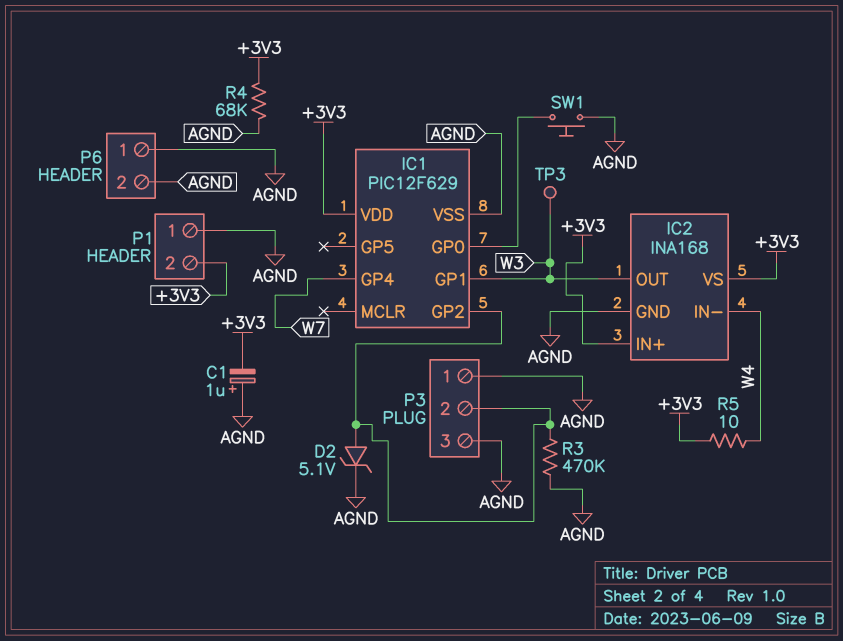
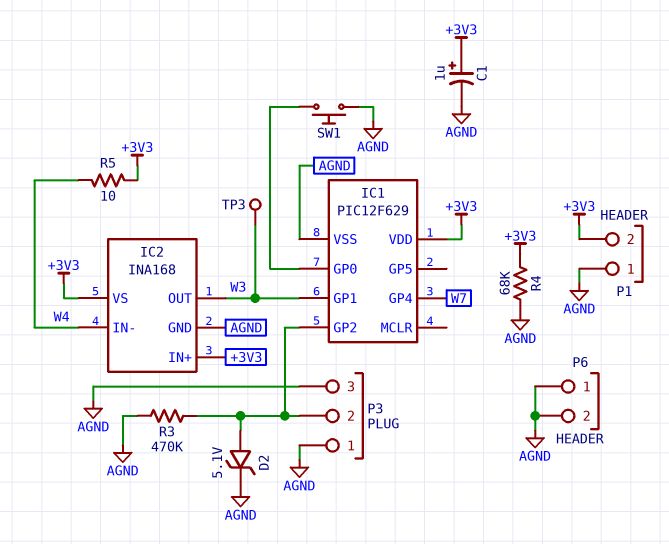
C1: 1uF (plus AGND, minus +3V3) -> 1uF (plus +3V3, minus AGND)

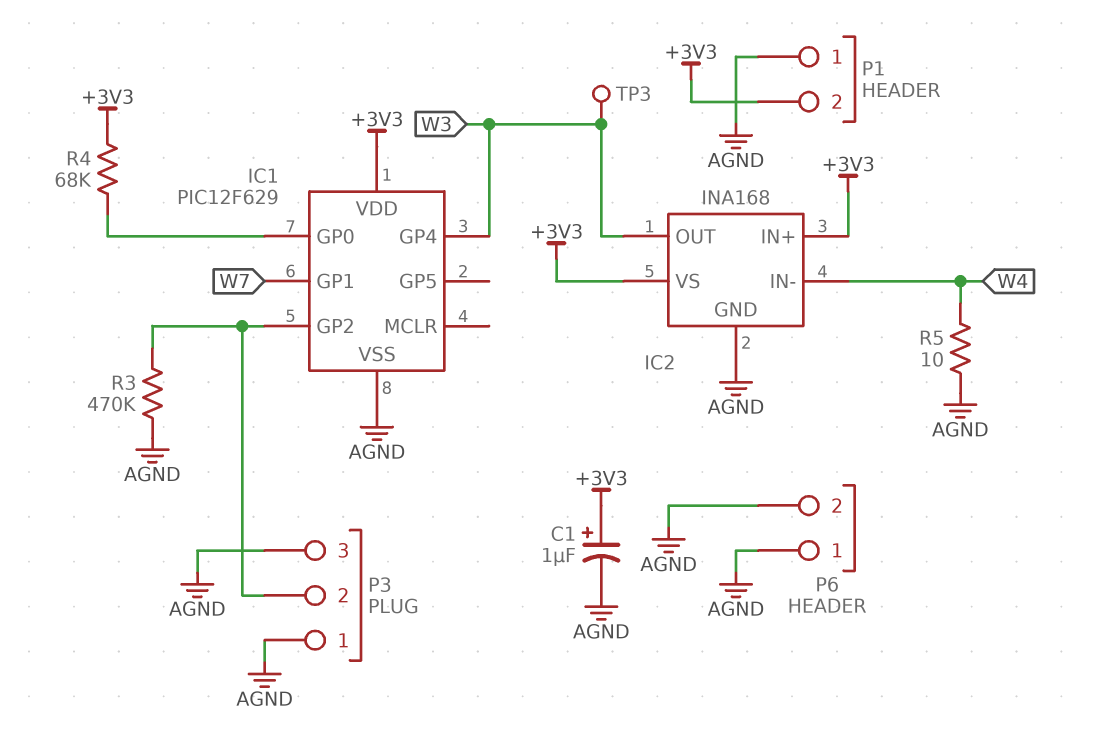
D2: zener 5.1V (A IC1/GP2, K AGND) -> none
IC1 pin GP1: W3 -> W7
IC1 pin GP4: W7 -> W3
R4: 68k (+3V3, AGND) -> 68k (+3V3, IC1/GP0)
R5: 10 (+3V3, W4) -> 10 (AGND, W4)
SW1: button (AGND, IC1/GP0) -> none

